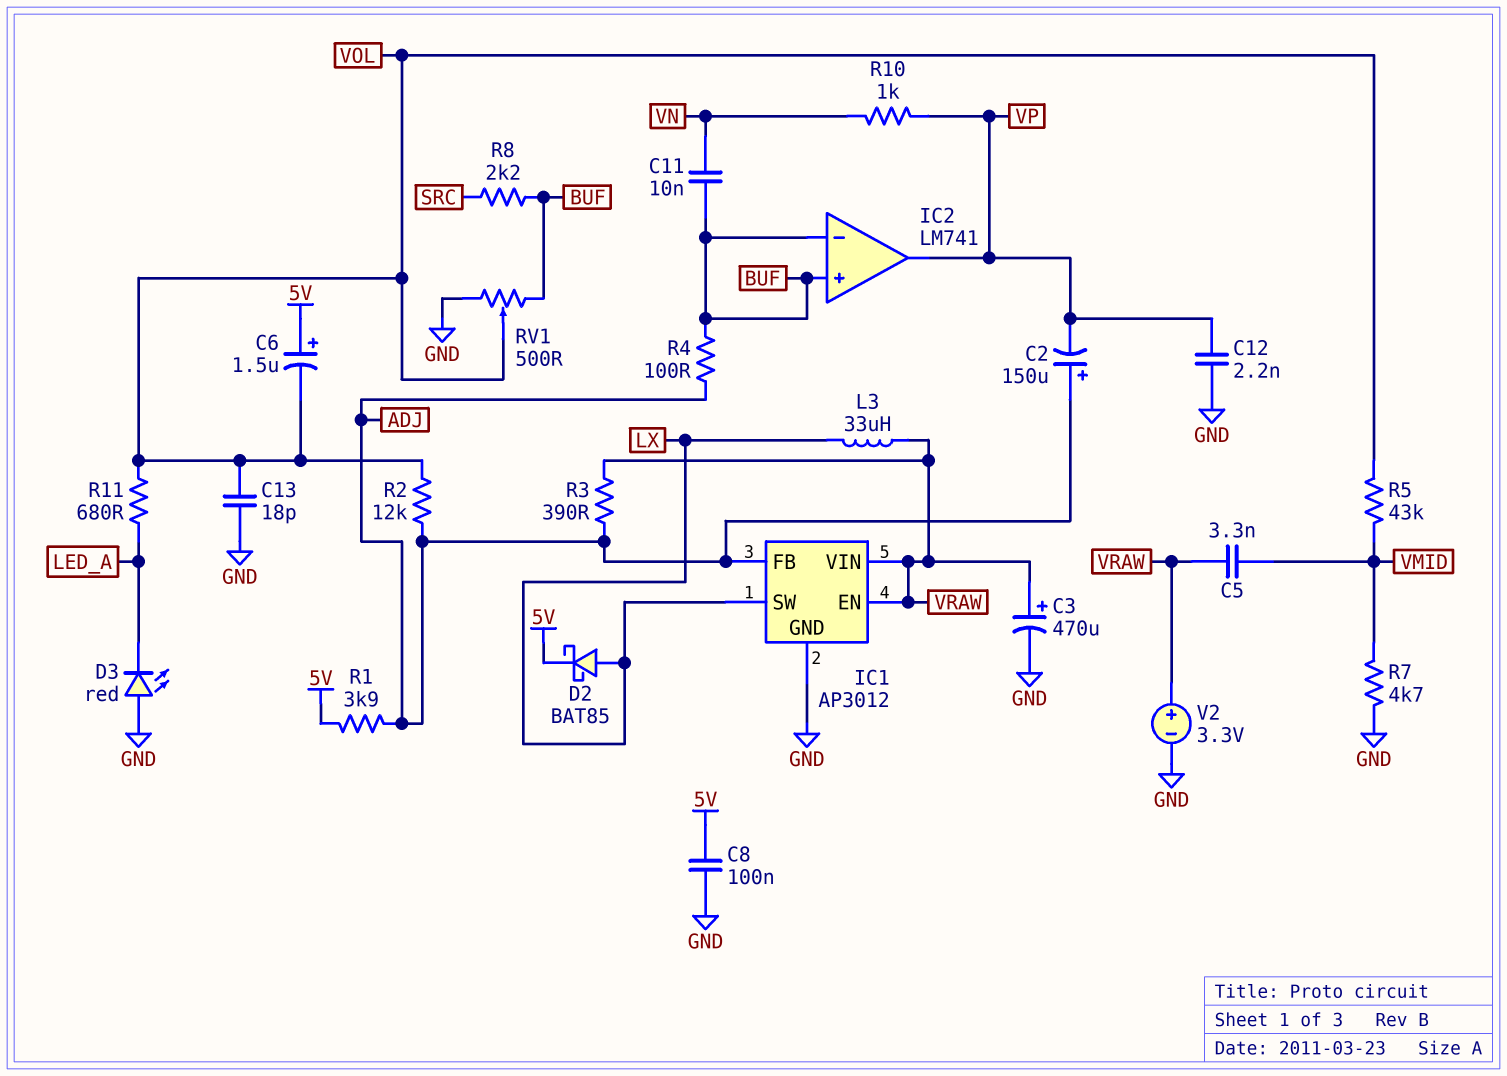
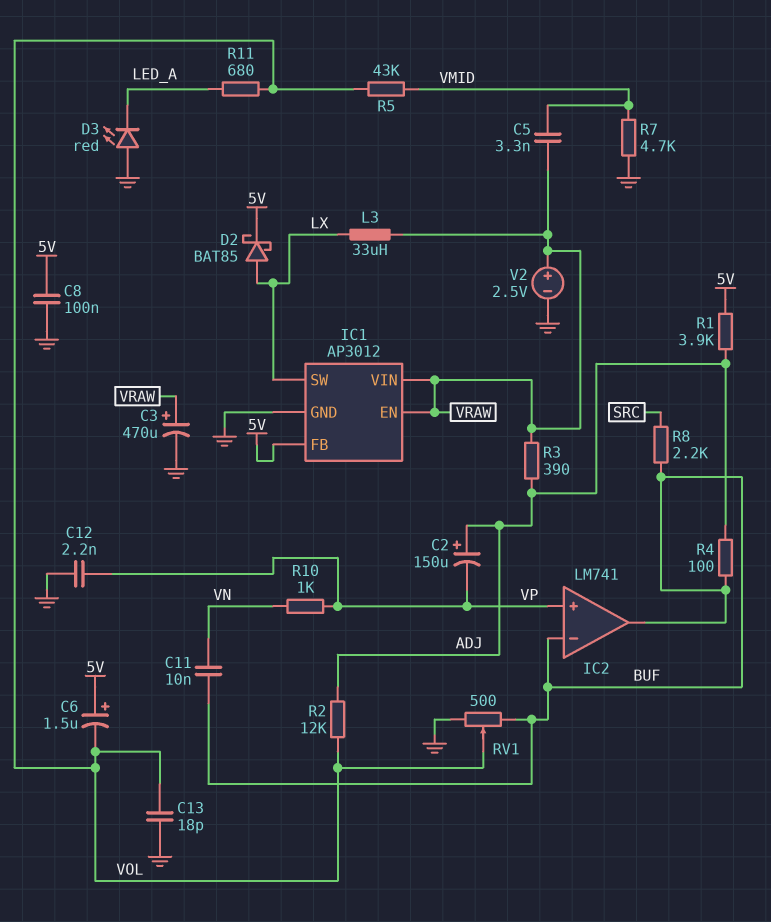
IC1 pin FB: ADJ -> 5V
IC2 pin in+: BUF -> VP
IC2 pin out: VP -> BUF
V2: 3.3V (plus VRAW, minus GND) -> 2.5V (plus VRAW, minus GND)

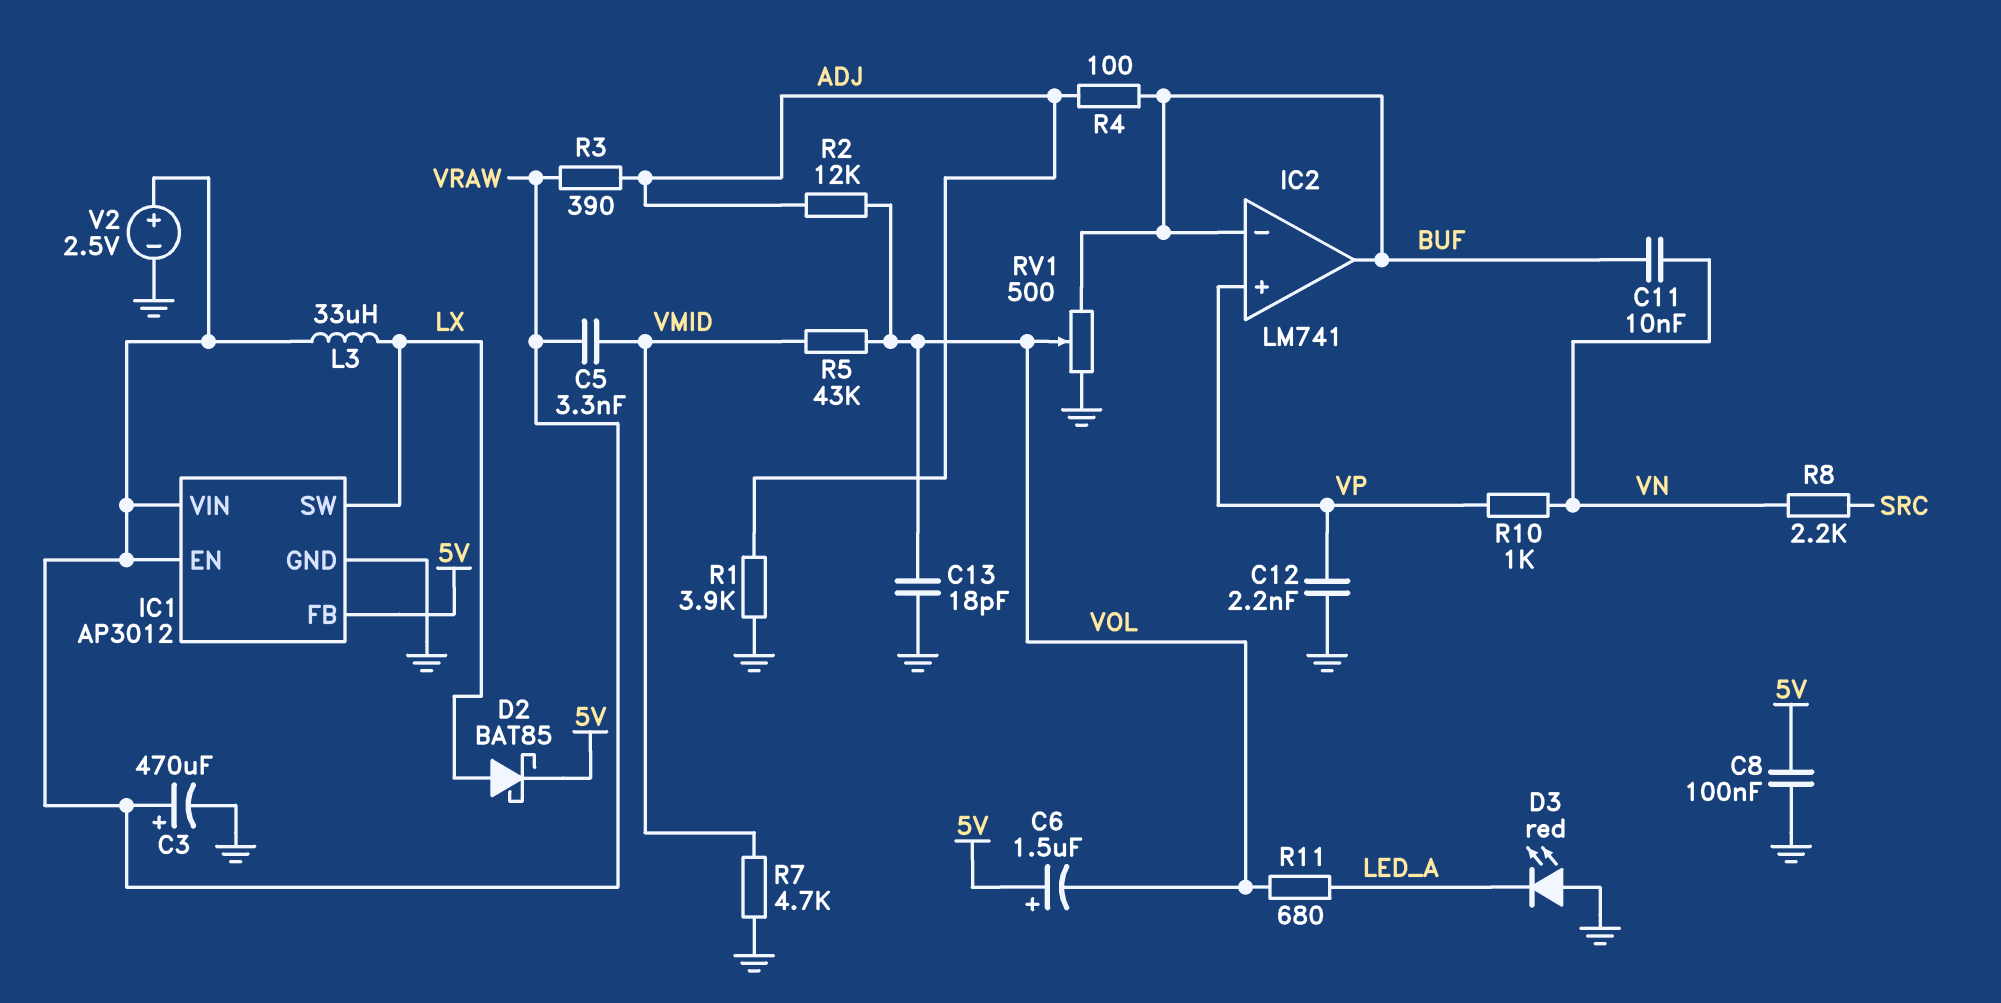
C2: 150uF (plus ADJ, minus VP) -> none
R1: 3.9k (5V, ADJ) -> 3.9k (ADJ, GND)
R8: 2.2k (BUF, SRC) -> 2.2k (SRC, VN)

